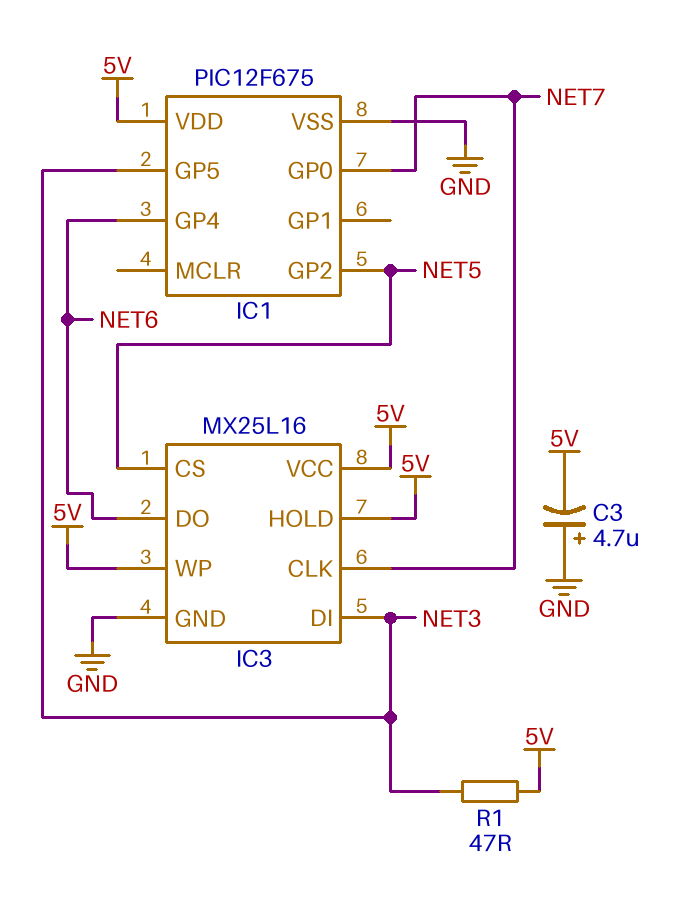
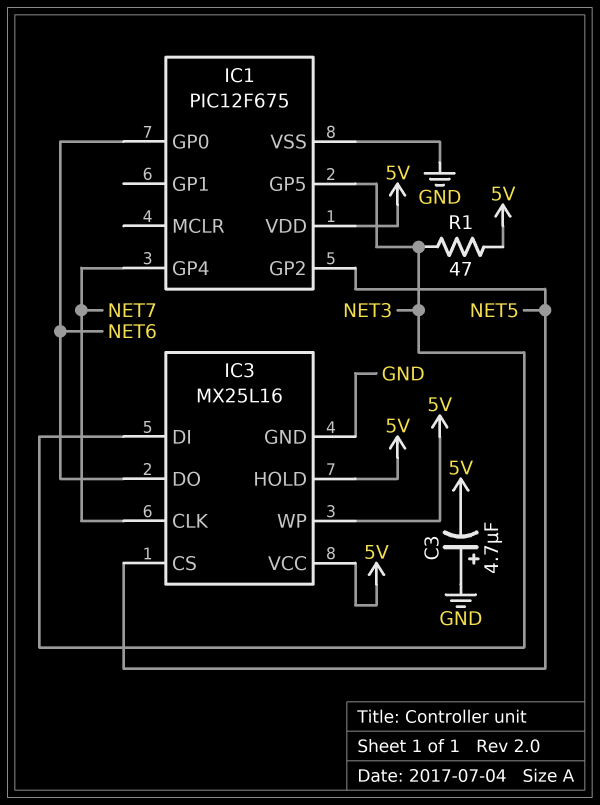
IC1 pin GP0: NET7 -> NET6
IC1 pin GP4: NET6 -> NET7

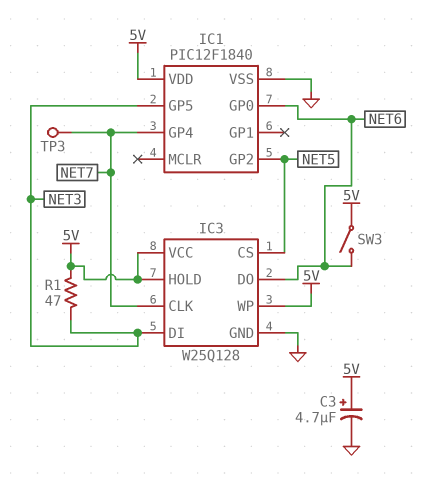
C3: 4.7uF (plus GND, minus 5V) -> 4.7uF (plus 5V, minus GND)
IC1: PIC12F675 -> PIC12F1840
IC3: MX25L16 -> W25Q128
SW3: none -> switch (5V, NET6)
TP3: none -> test point (NET7)

